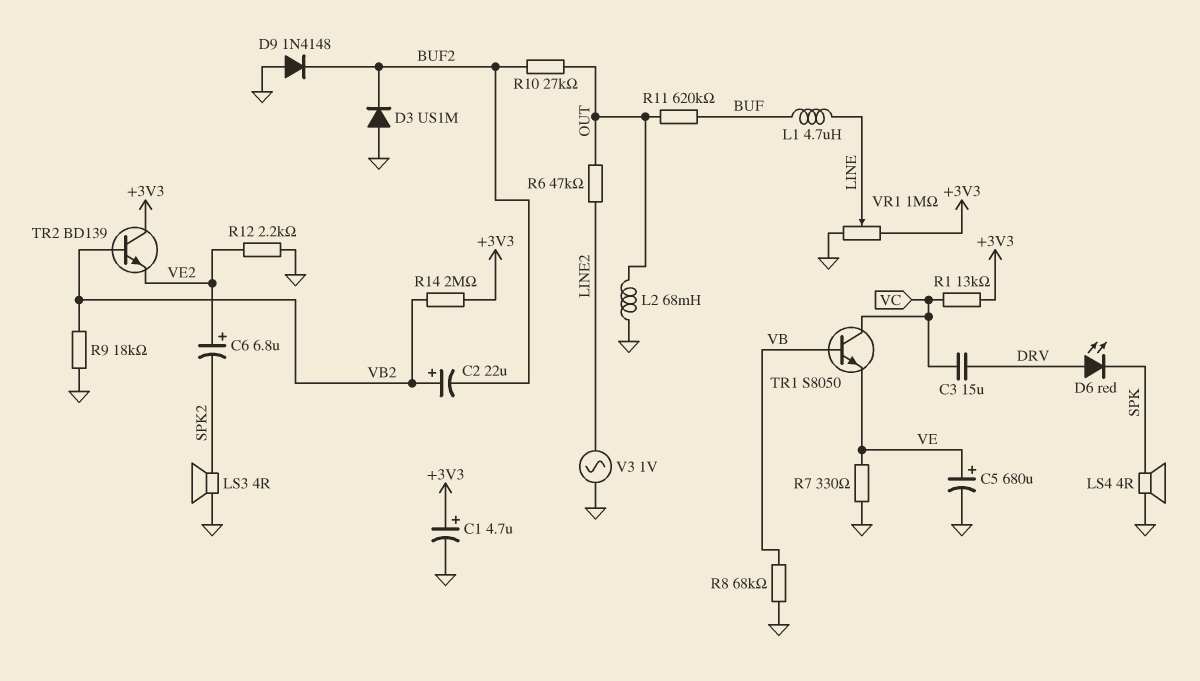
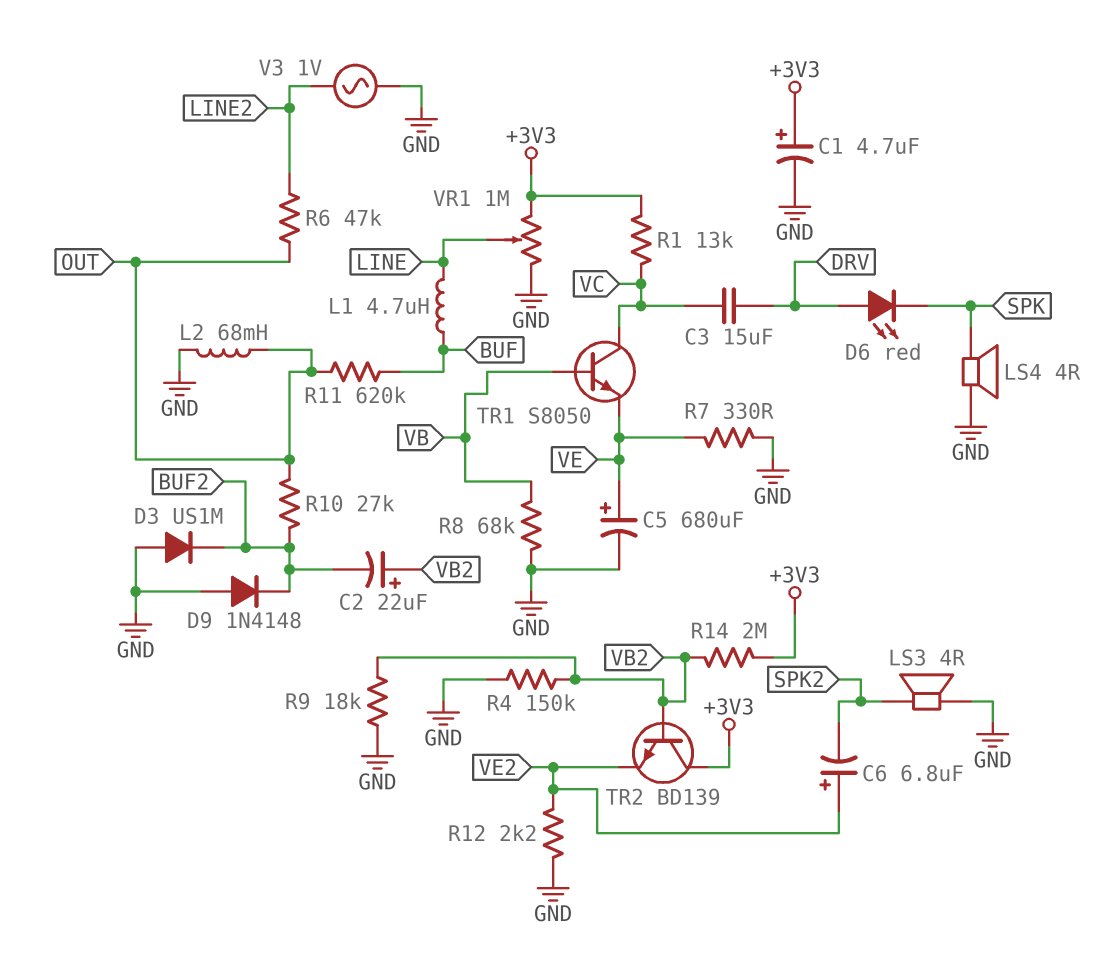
R4: none -> 150k (GND, VB2)

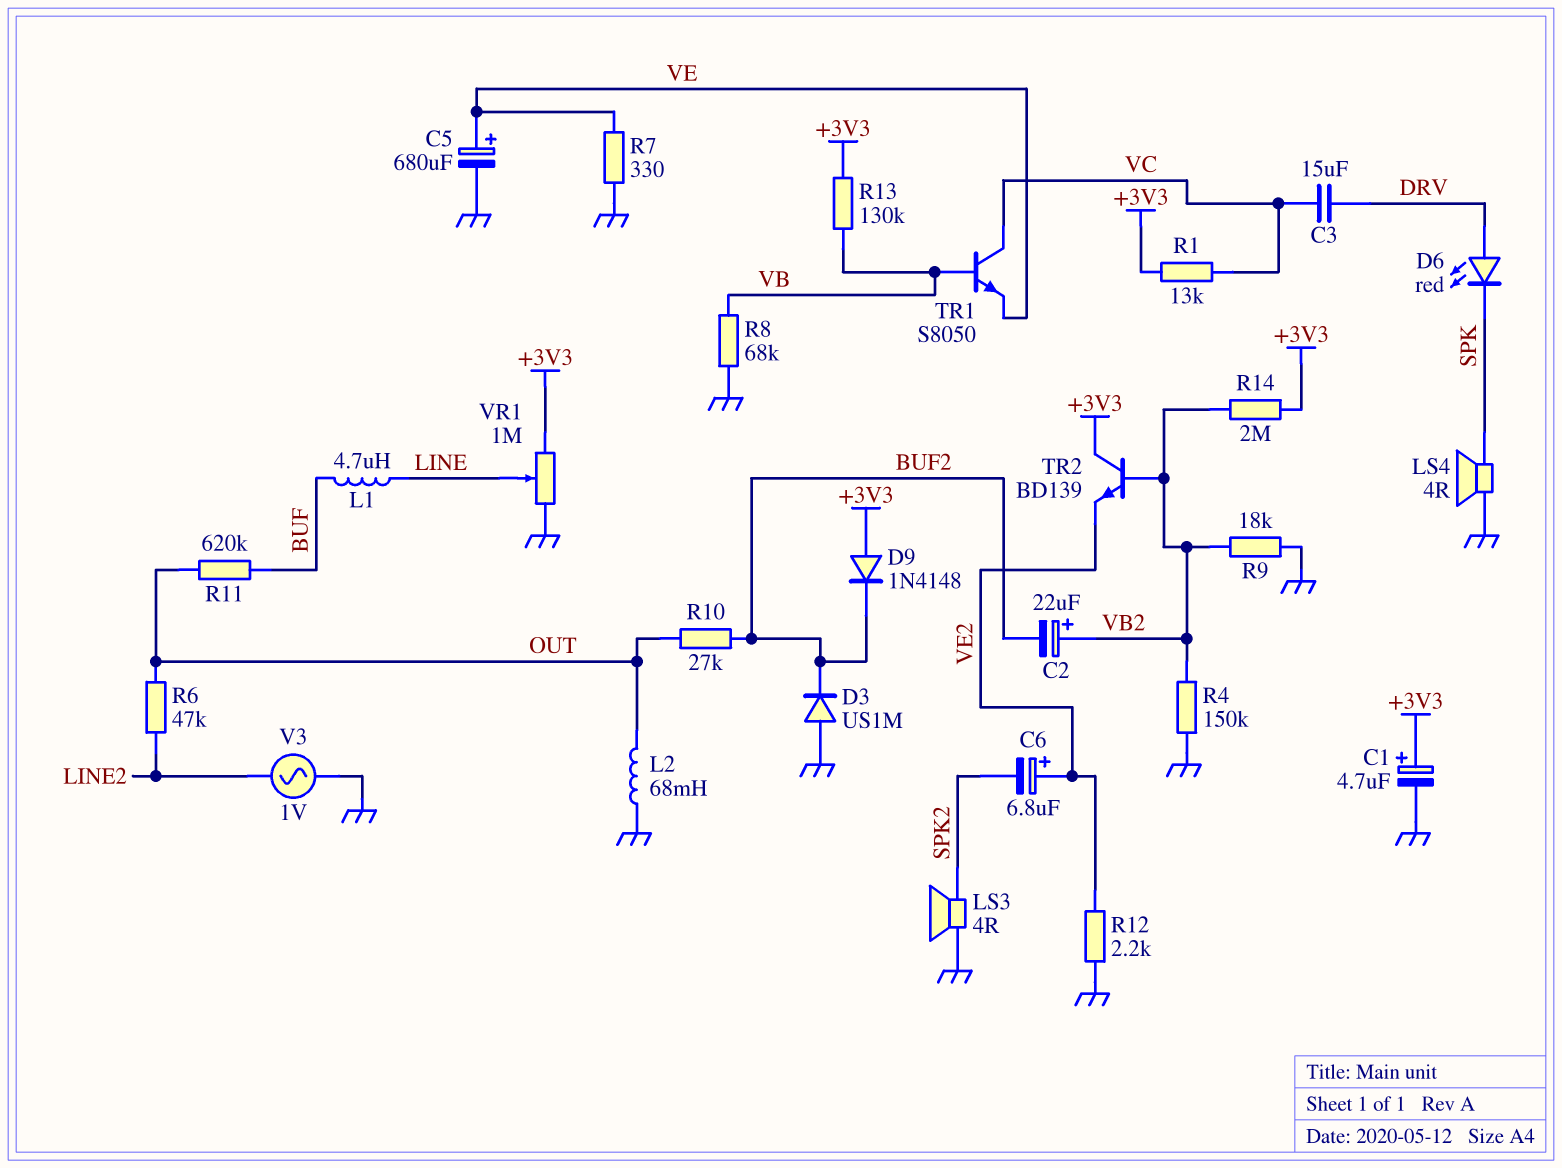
D9: diode 1N4148 (A GND, K BUF2) -> diode 1N4148 (A +3V3, K BUF2)
R13: none -> 130k (+3V3, VB)

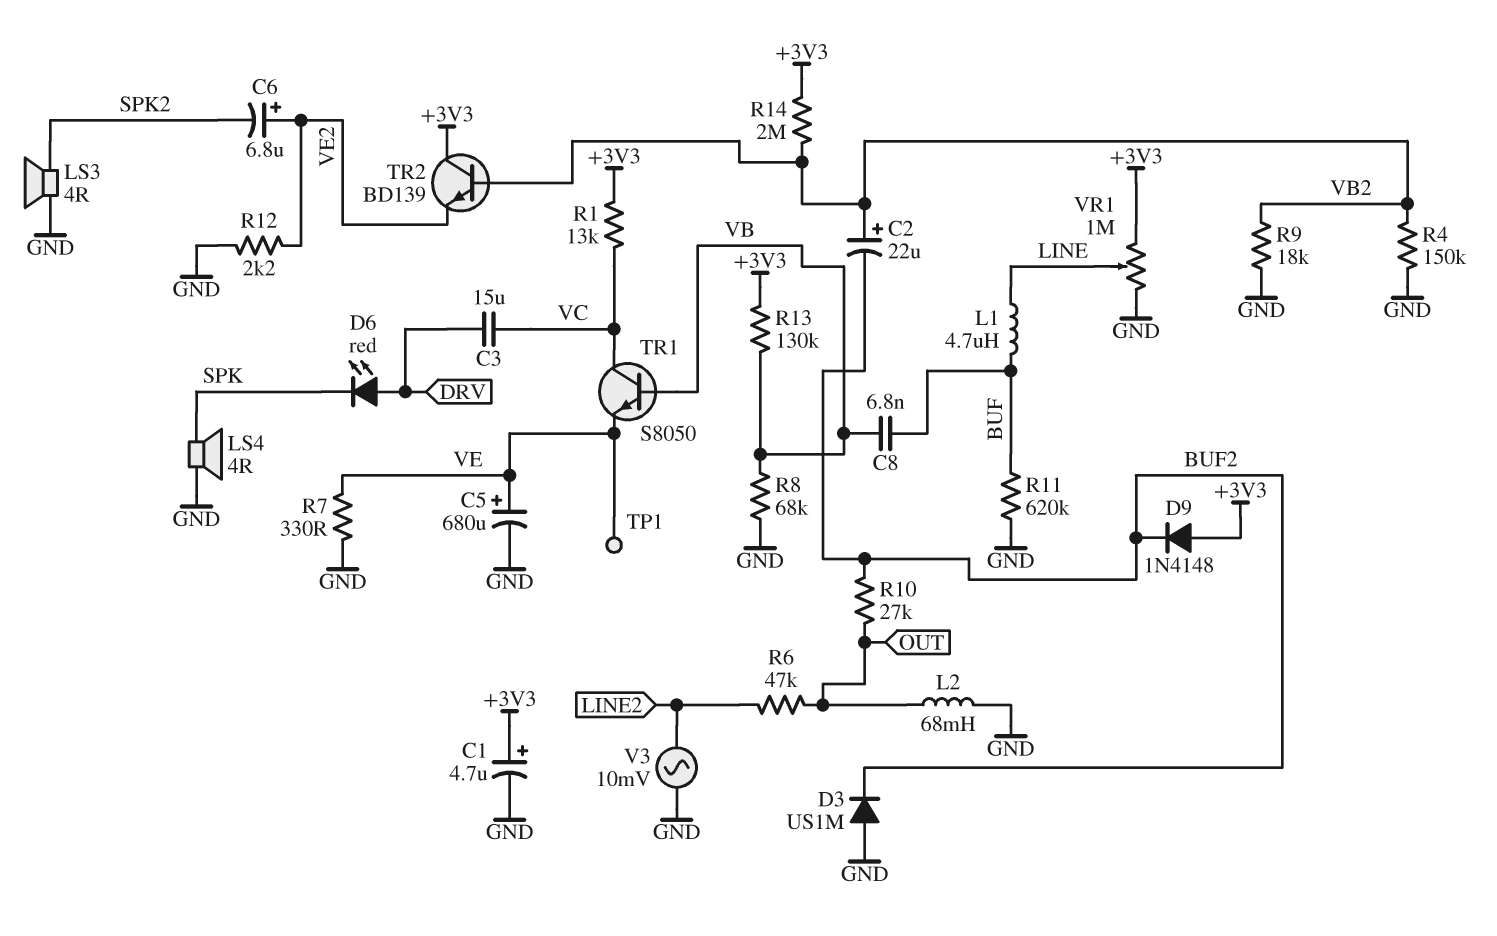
C8: none -> 6.8nF (BUF, VB)
R11: 620k (BUF, OUT) -> 620k (BUF, GND)
TP1: none -> test point (VE)
V3: AC 1V (GND, LINE2) -> AC 10mV (GND, LINE2)

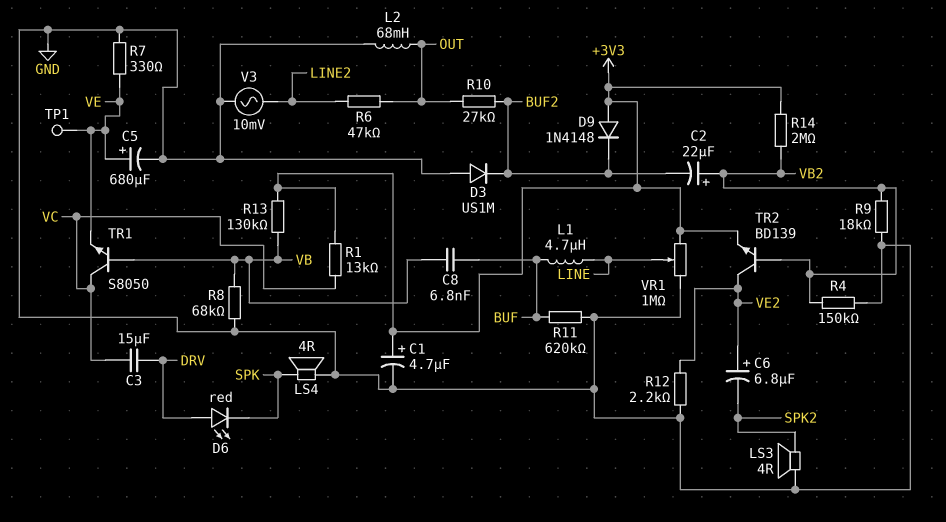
TR2: NPN BD139 (B VB2, C +3V3, E VE2) -> NPN BD139 (B VB2, C VE2, E +3V3)

